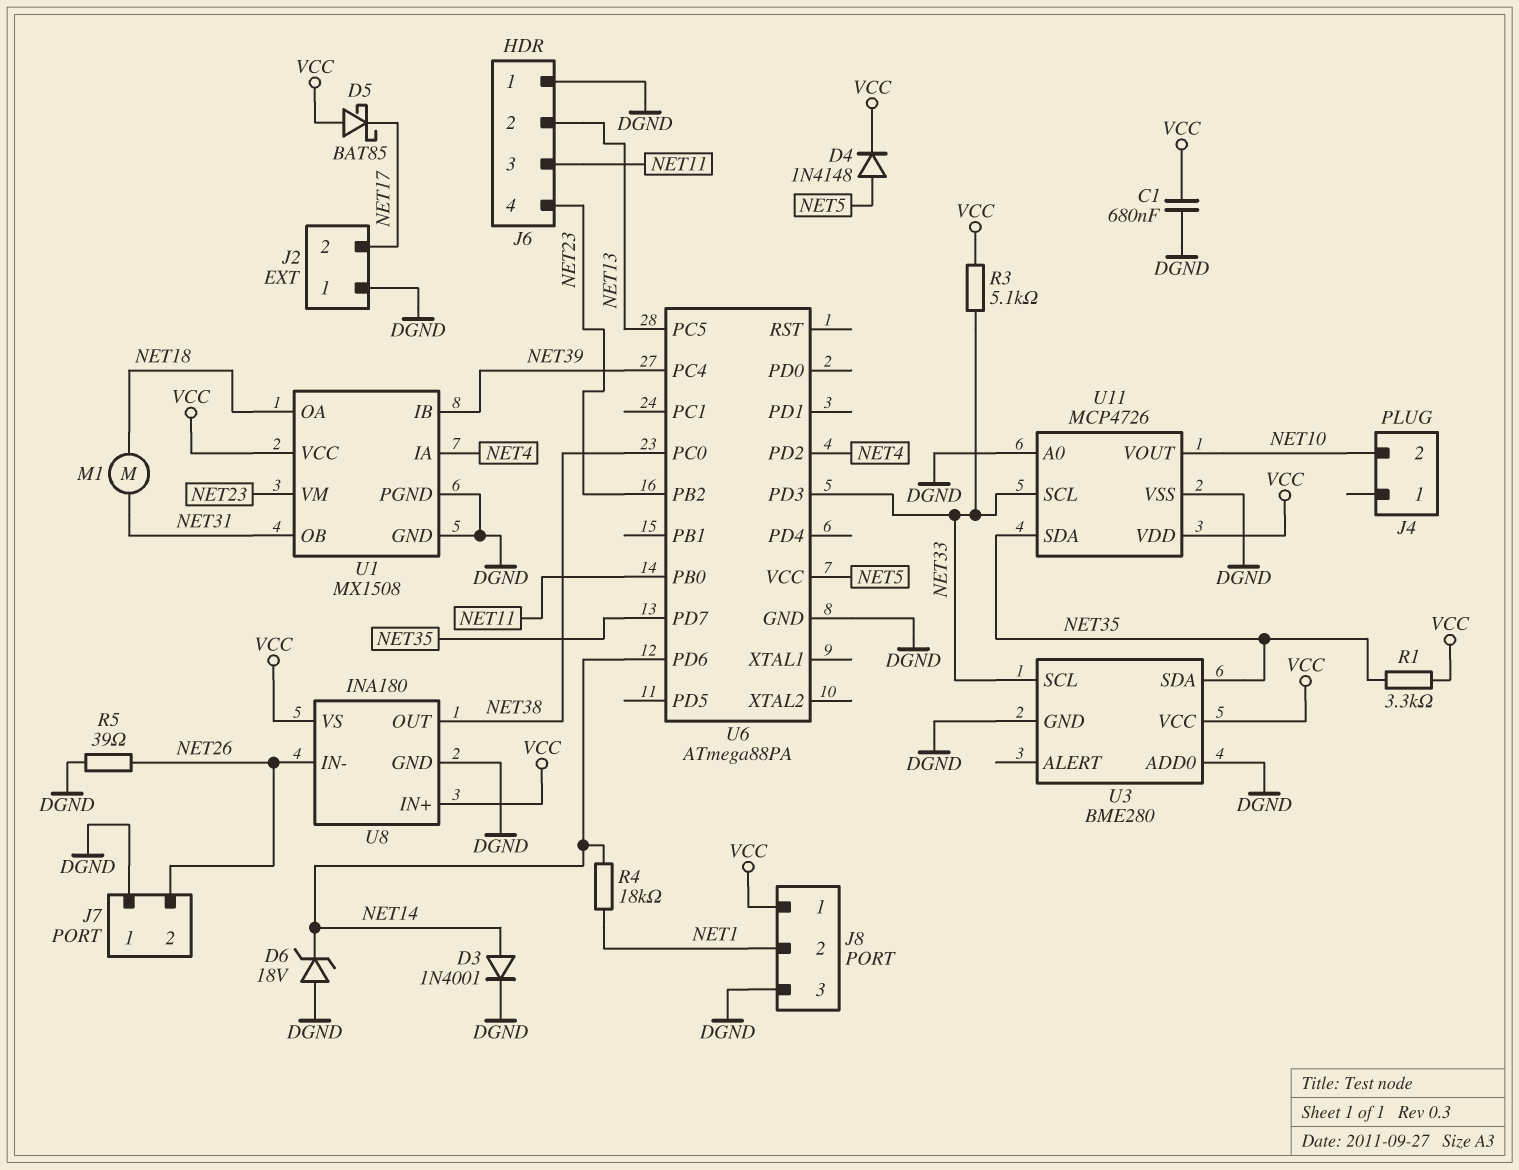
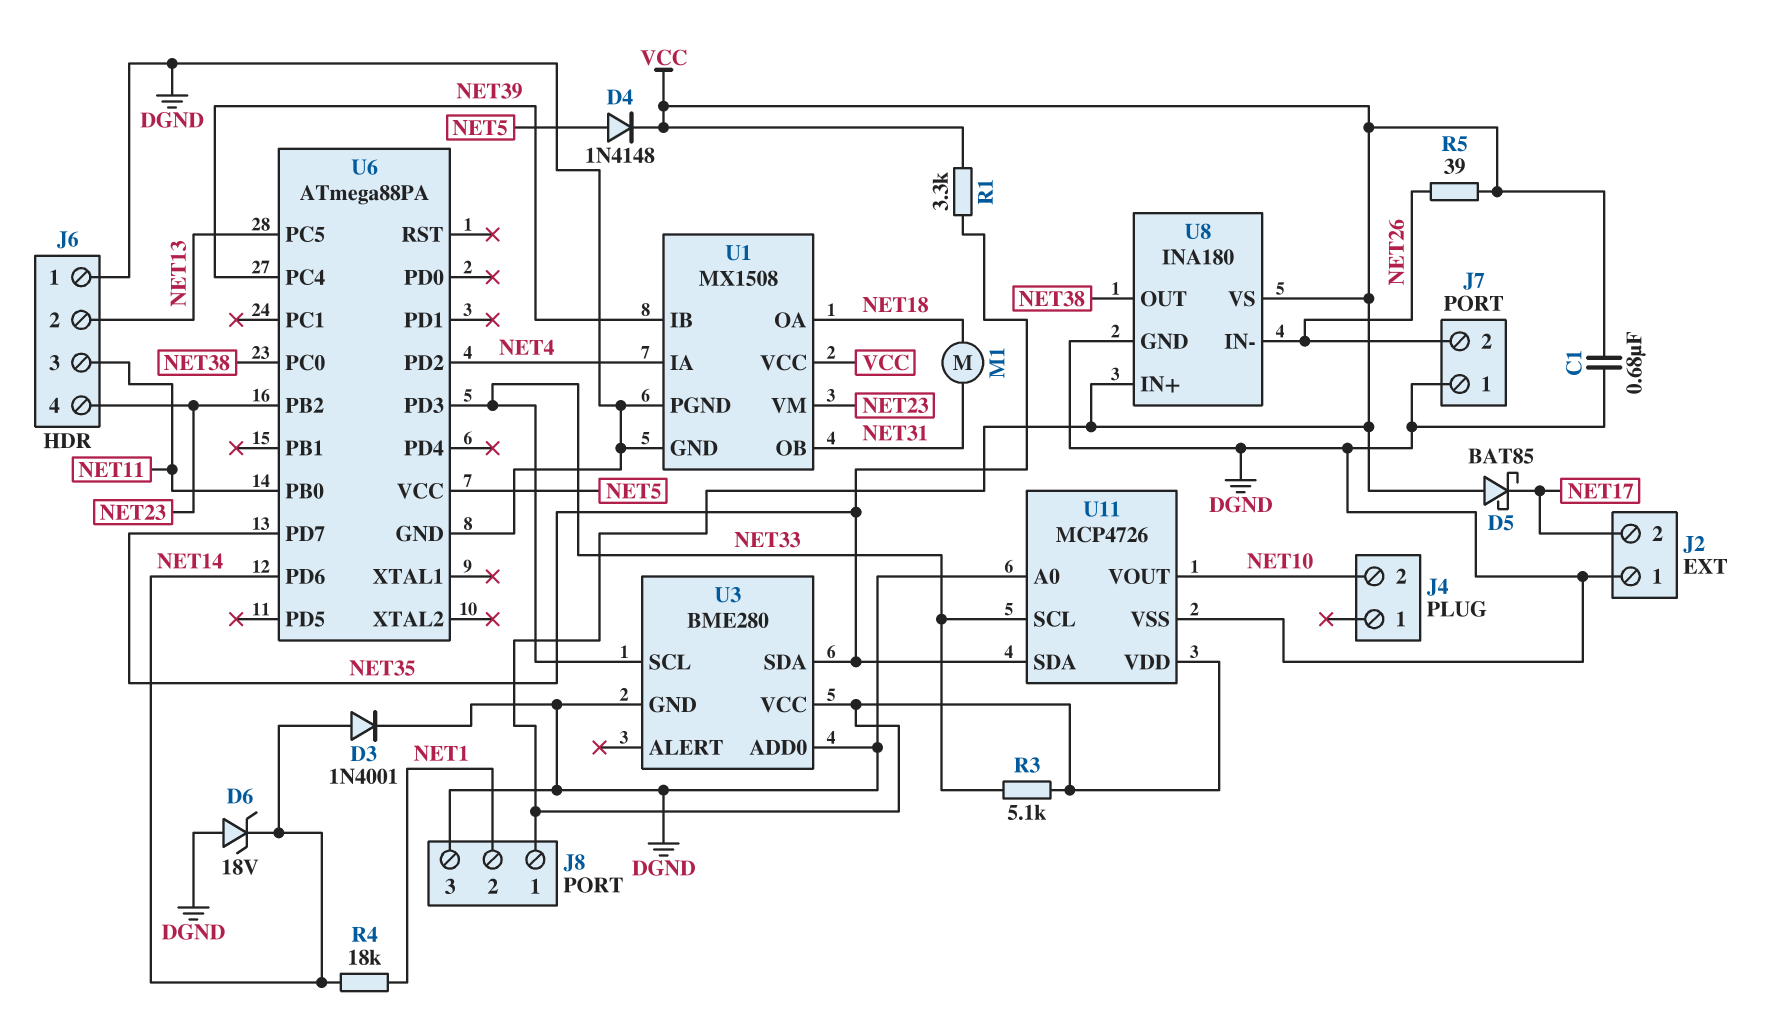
R5: 39 (DGND, NET26) -> 39 (NET26, VCC)

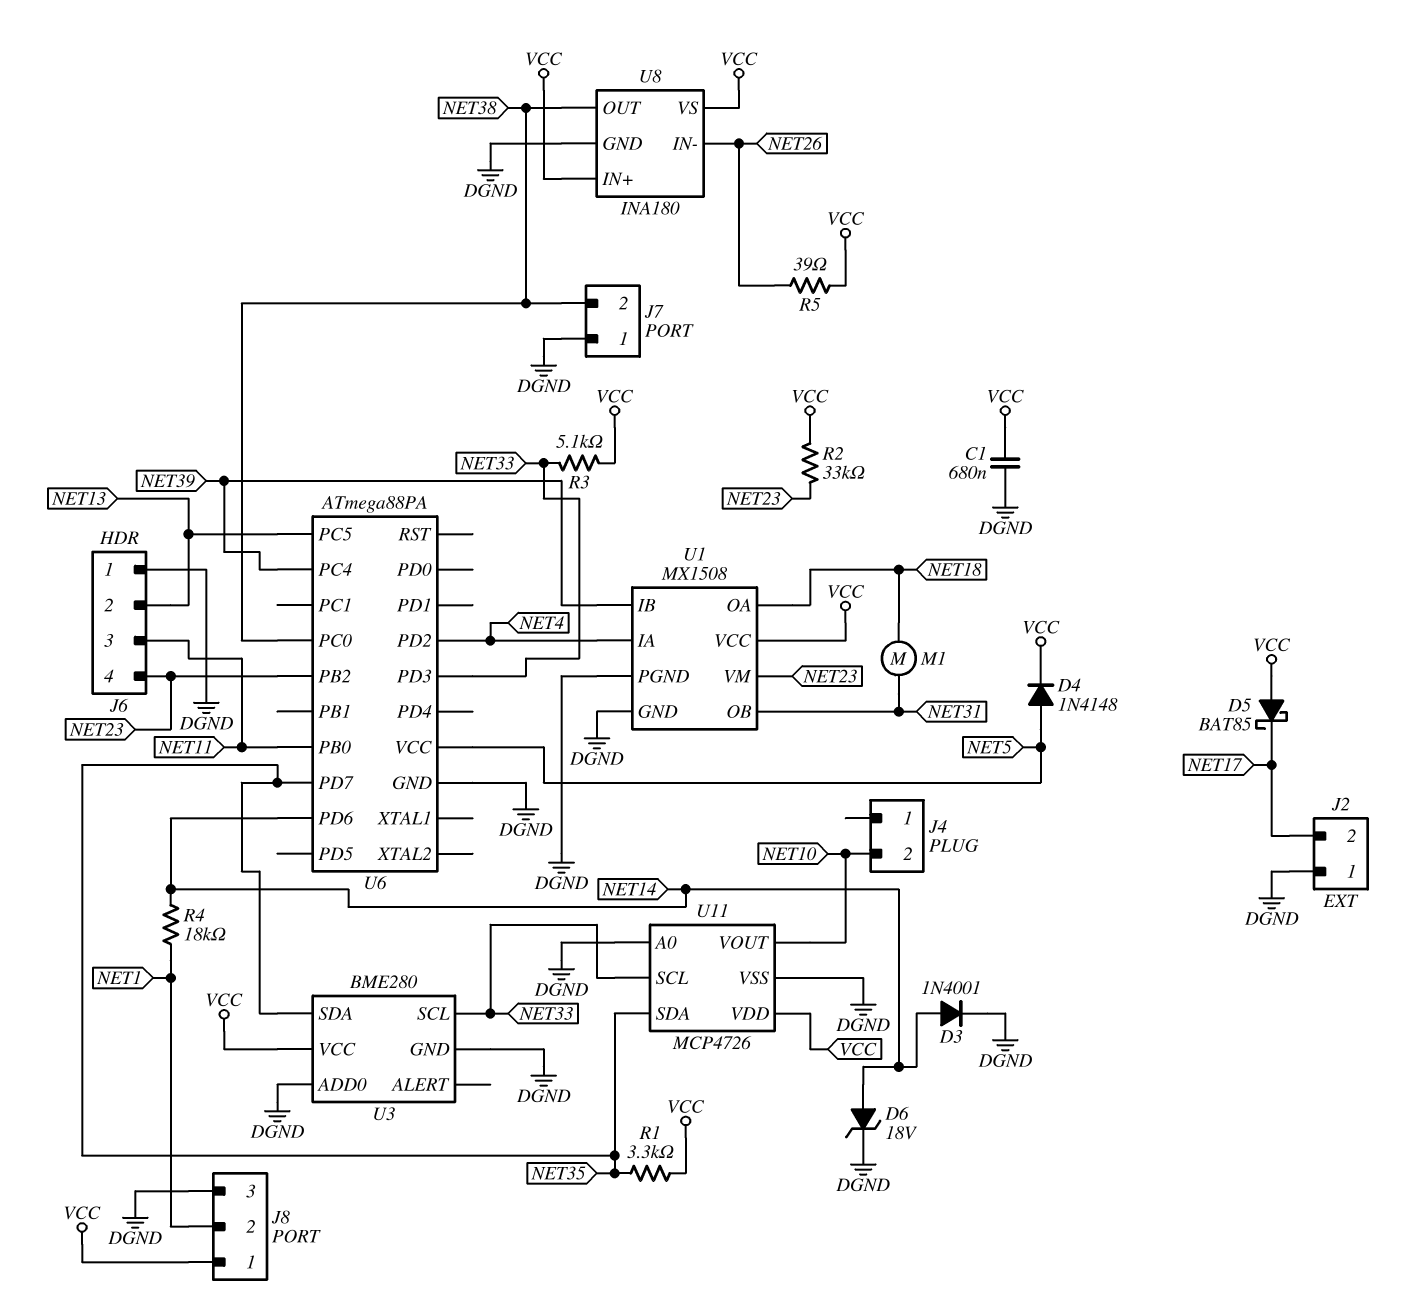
D6: zener 18V (A DGND, K NET14) -> zener 18V (A NET14, K DGND)
J7 pin 2: NET26 -> NET38
R2: none -> 33k (NET23, VCC)

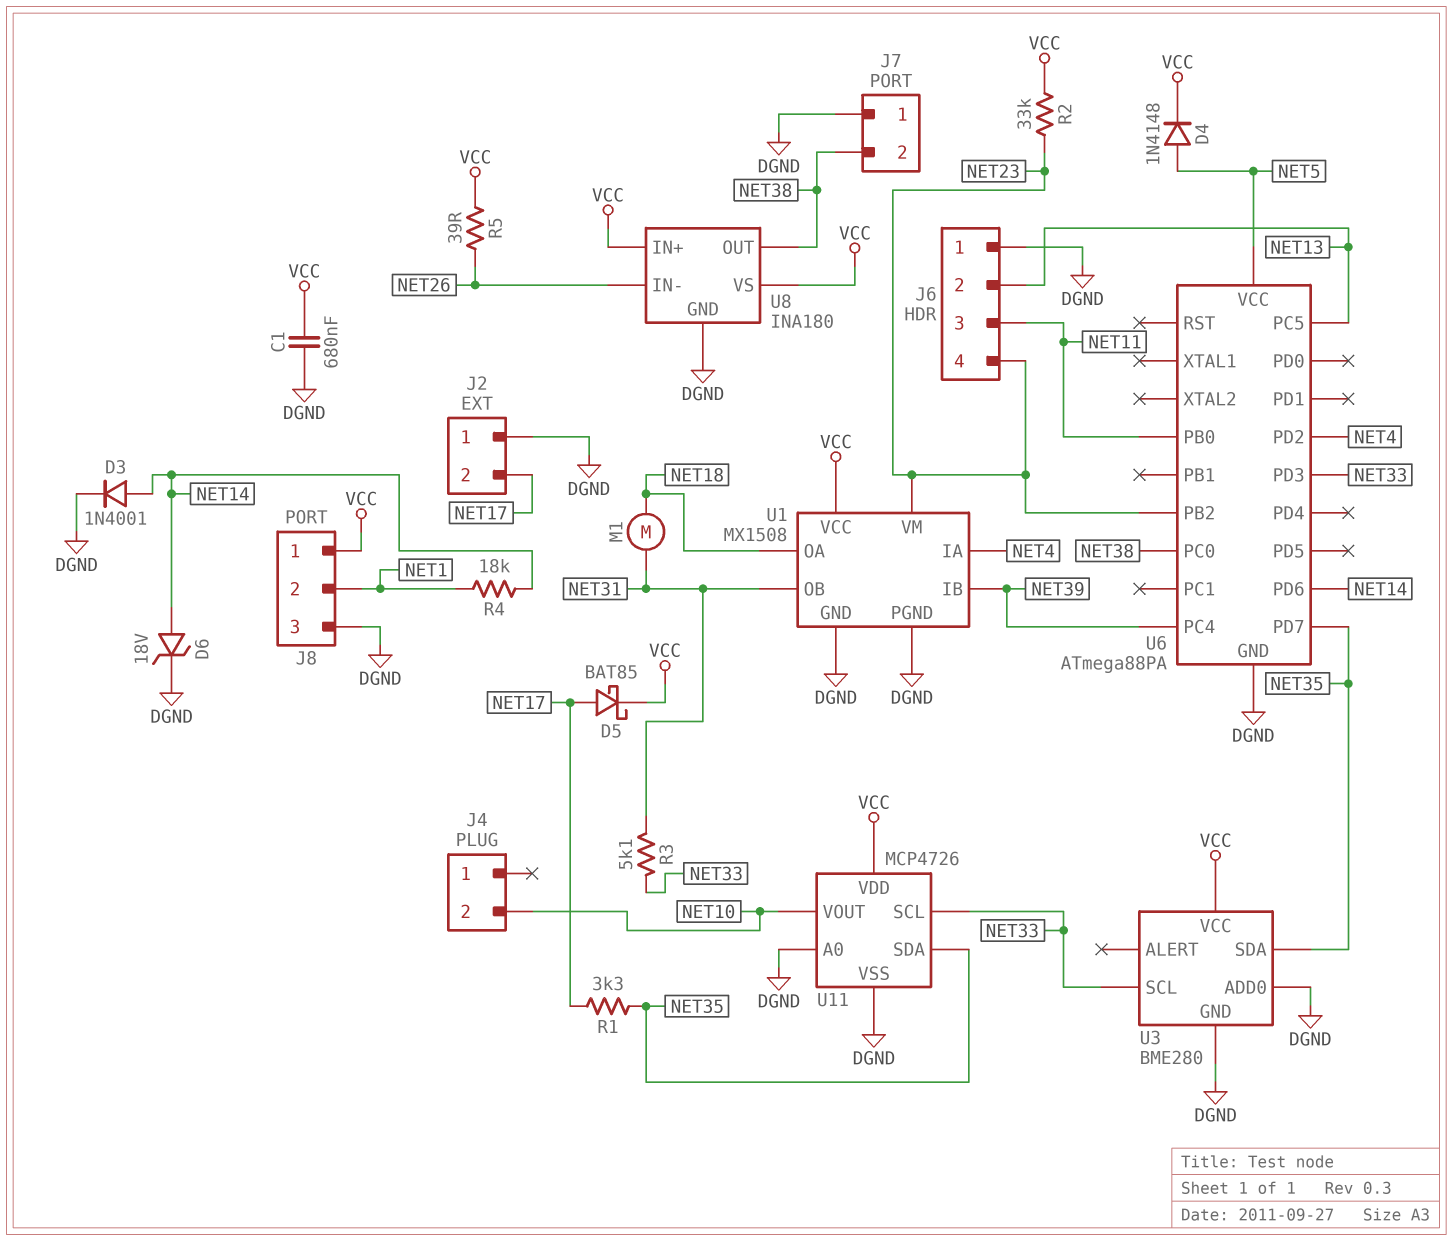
D5: schottky BAT85 (A VCC, K NET17) -> schottky BAT85 (A NET17, K VCC)
R1: 3.3k (NET35, VCC) -> 3.3k (NET17, NET35)
R3: 5.1k (NET33, VCC) -> 5.1k (NET31, NET33)

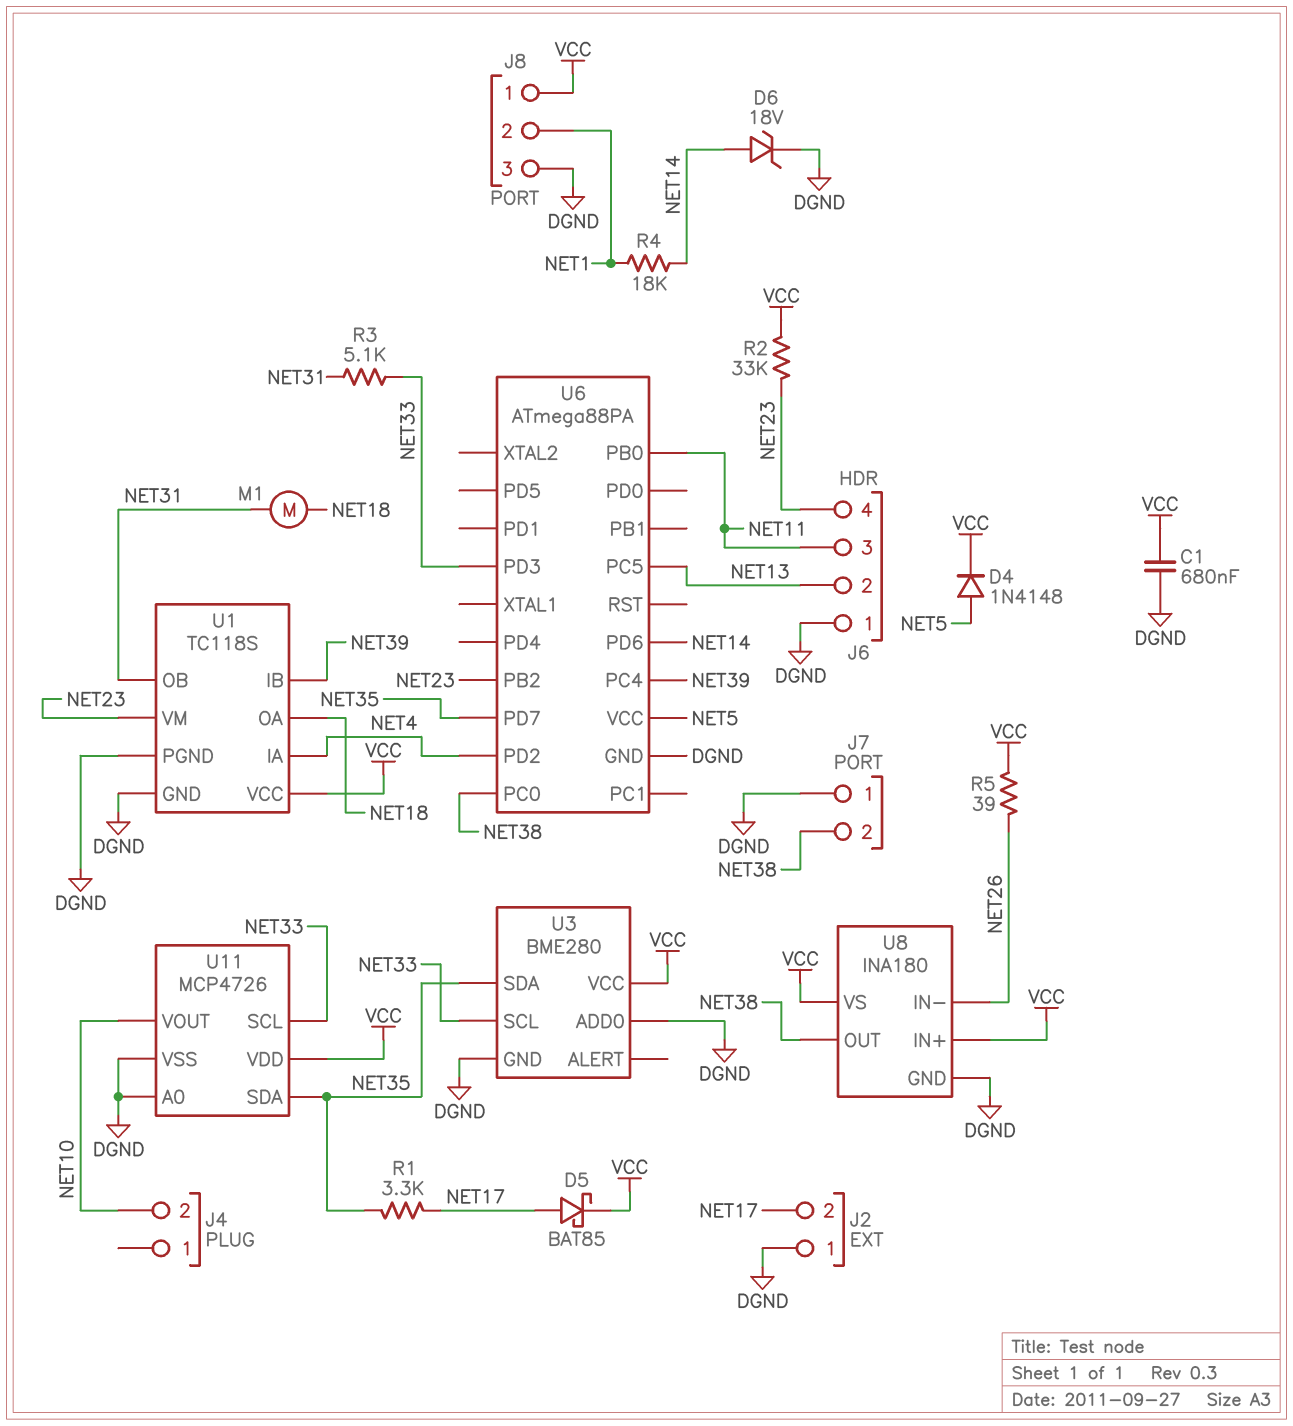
D3: diode 1N4001 (A NET14, K DGND) -> none
U1: MX1508 -> TC118S

